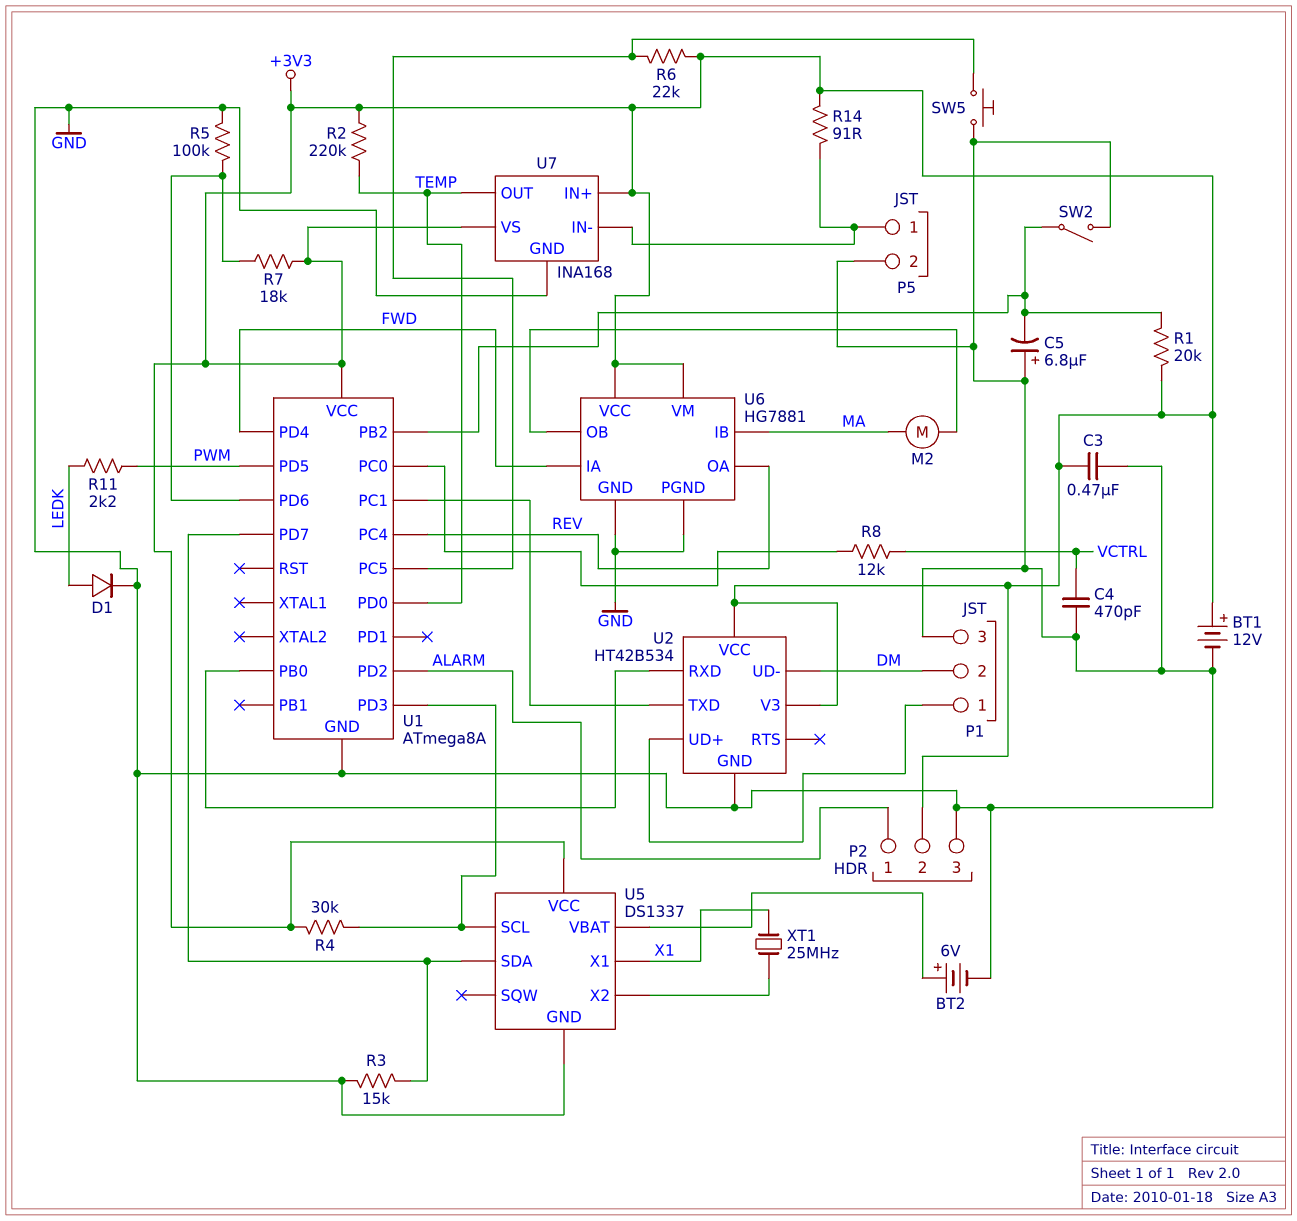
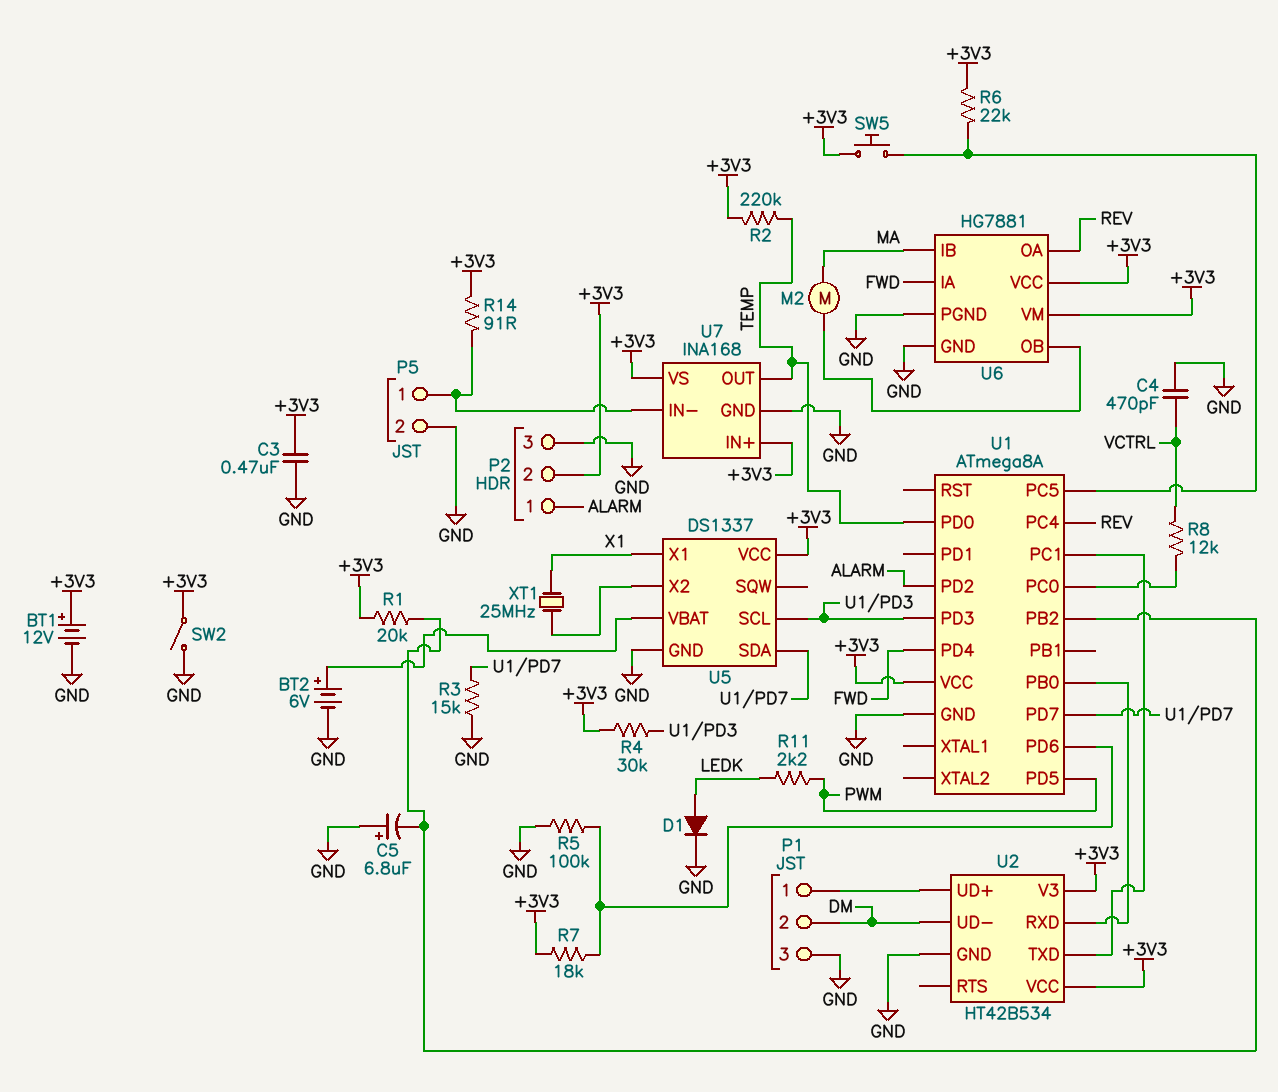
SW2: switch (GND, U1/PB2) -> switch (+3V3, GND)
SW5: button (GND, U1/PC5) -> button (+3V3, U1/PC5)

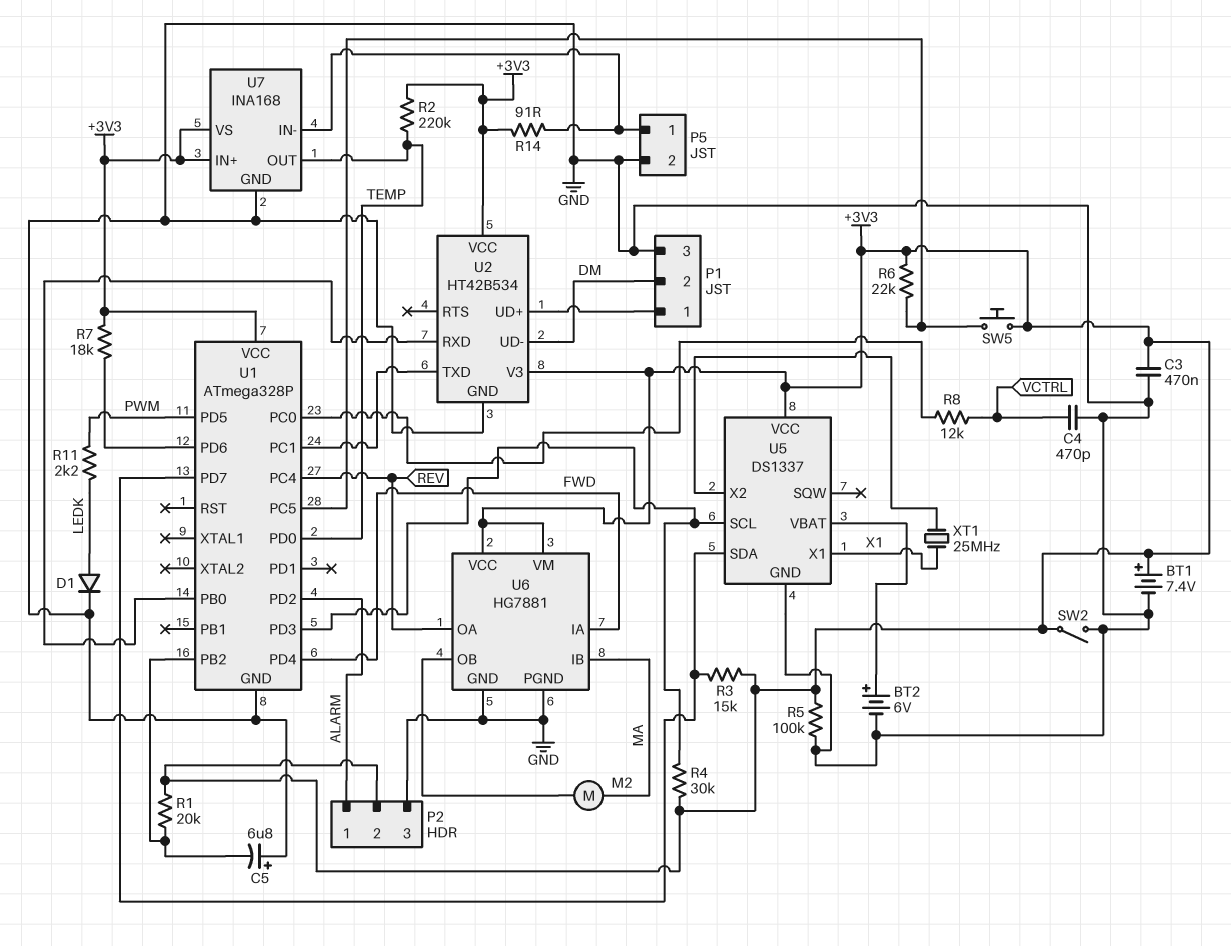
BT1: 12V (plus +3V3, minus GND) -> 7.4V (plus +3V3, minus GND)
R3: 15k (GND, U1/PD7) -> 15k (+3V3, U1/PD7)
R5: 100k (GND, U1/PD6) -> 100k (+3V3, GND)
U1: ATmega8A -> ATmega328P

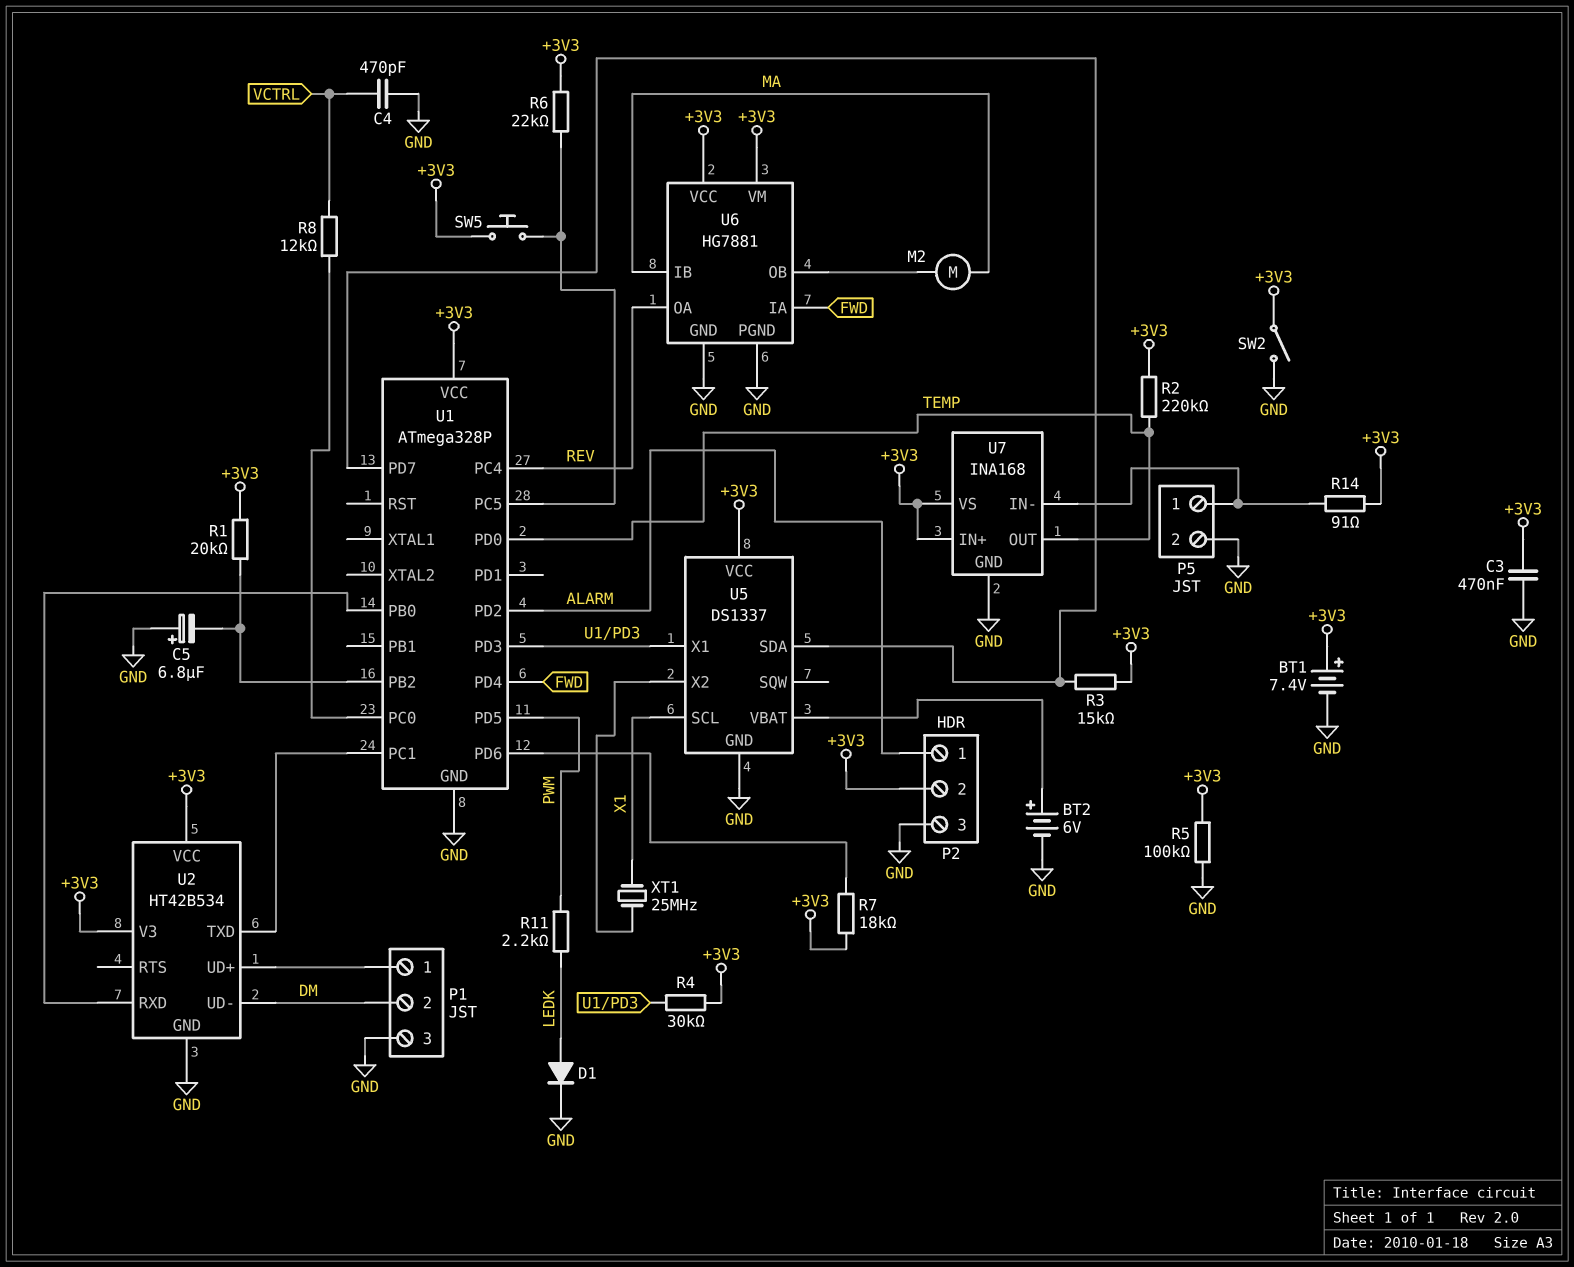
U5 pin SCL: U1/PD3 -> X1
U5 pin X1: X1 -> U1/PD3

